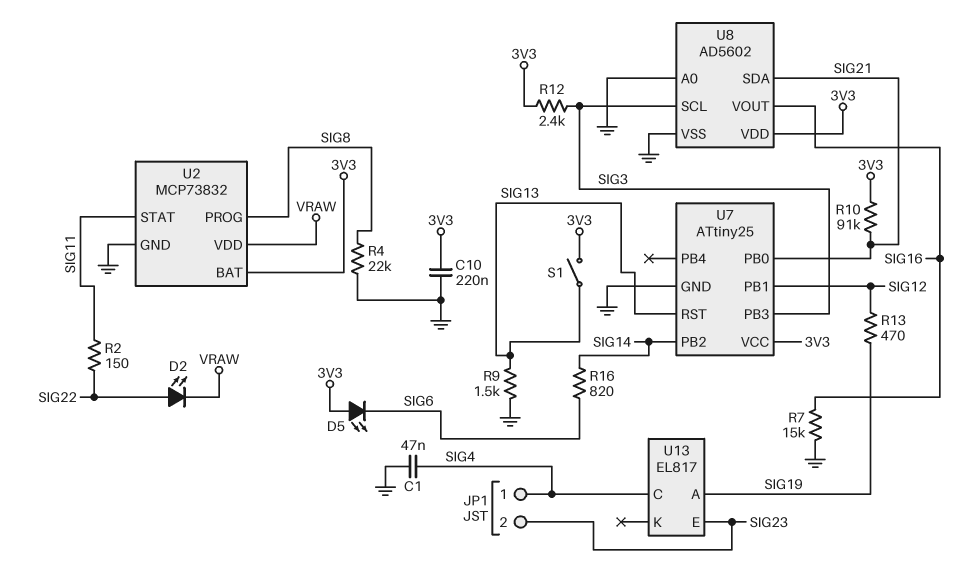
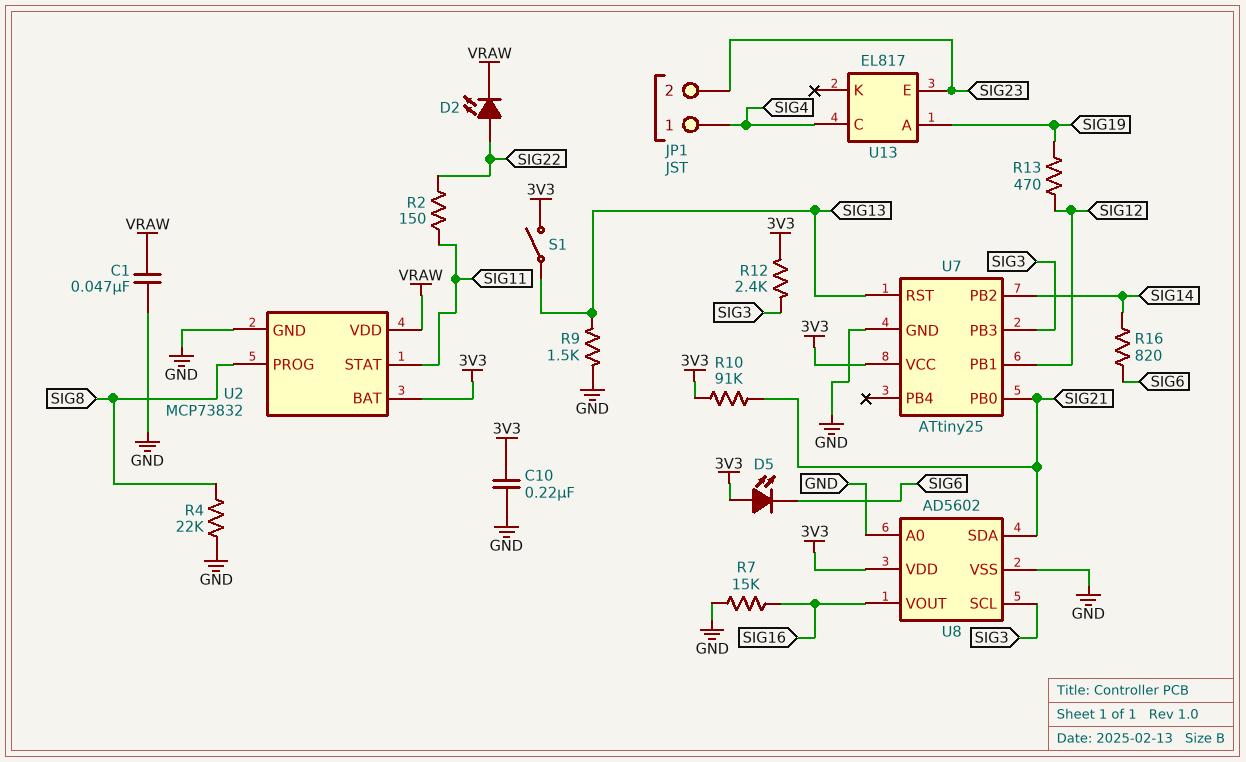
C1: 47nF (GND, SIG4) -> 47nF (GND, VRAW)

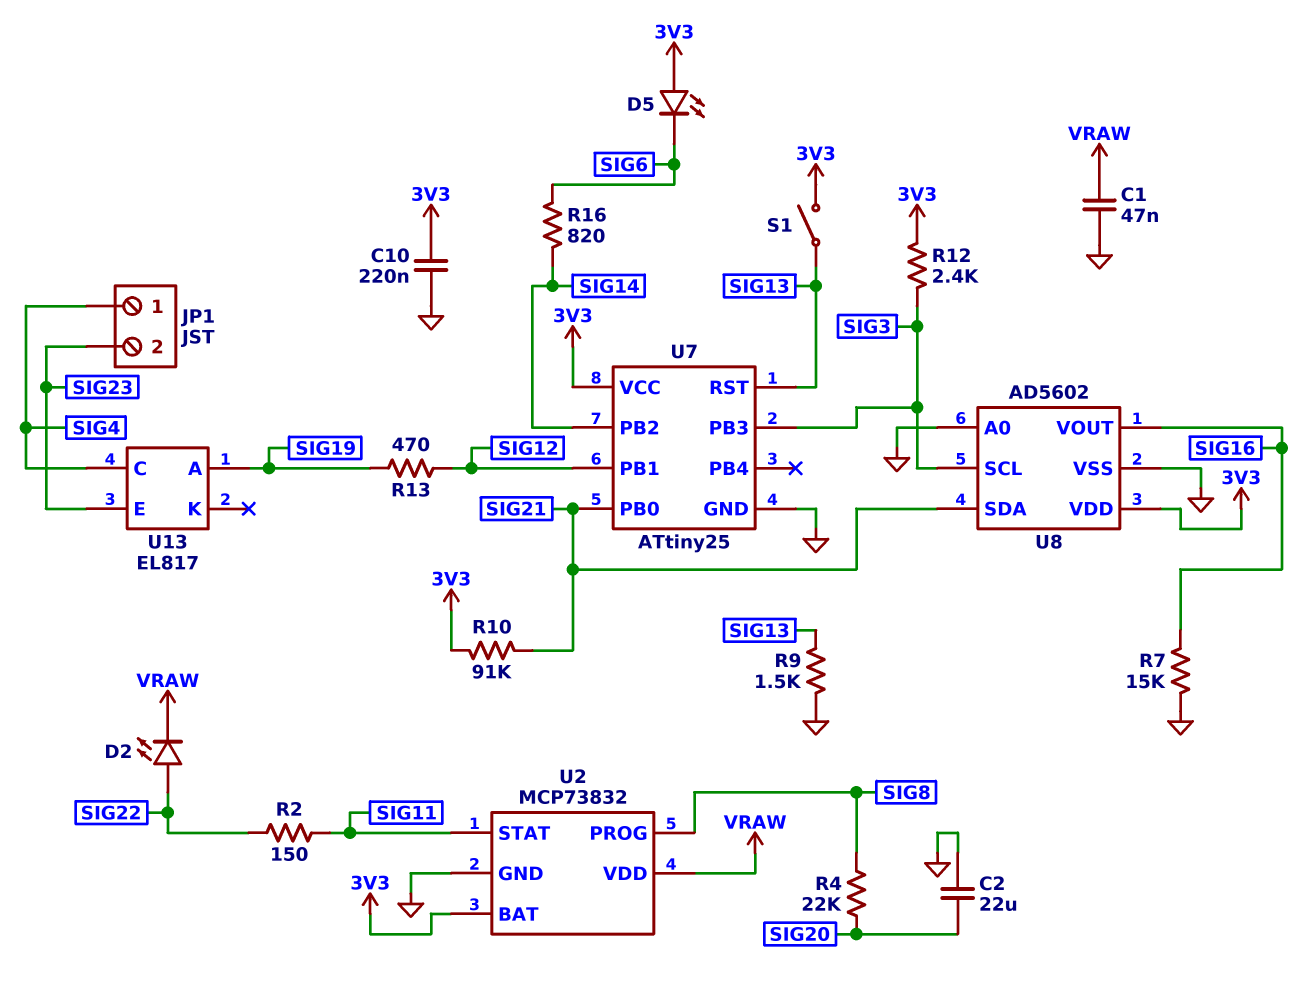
C2: none -> 22uF (GND, SIG20)
R4: 22k (GND, SIG8) -> 22k (SIG8, SIG20)

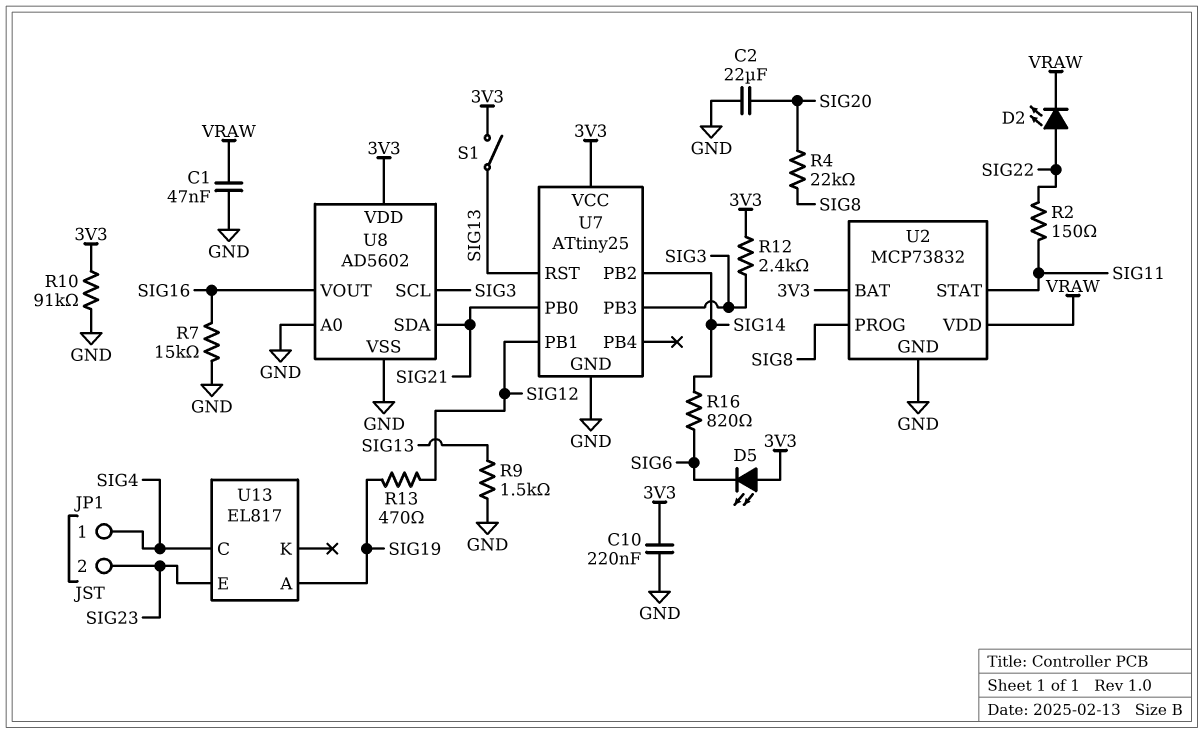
R10: 91k (3V3, SIG21) -> 91k (3V3, GND)

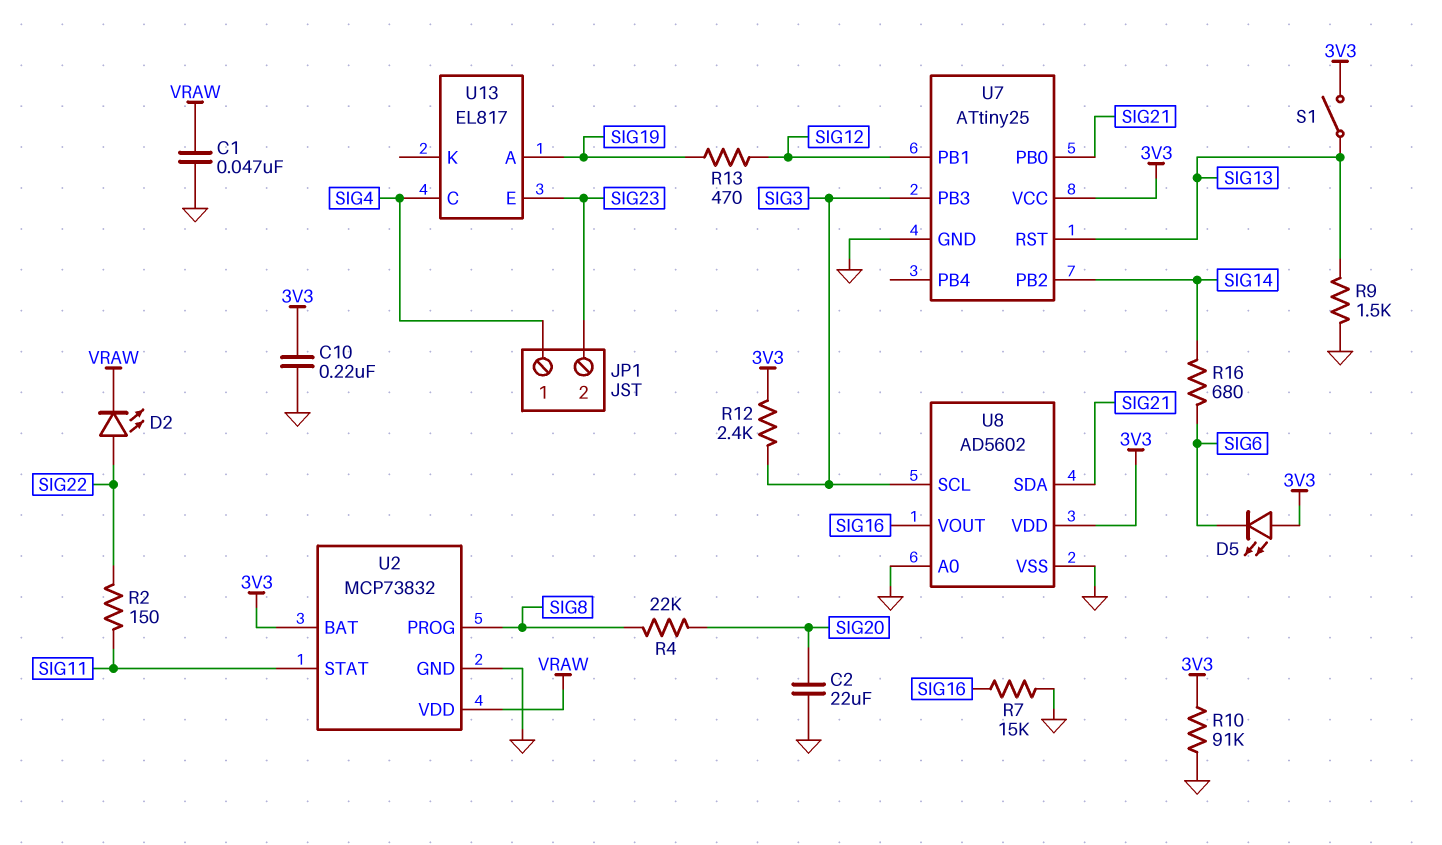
R16: 820 (SIG6, SIG14) -> 680 (SIG6, SIG14)

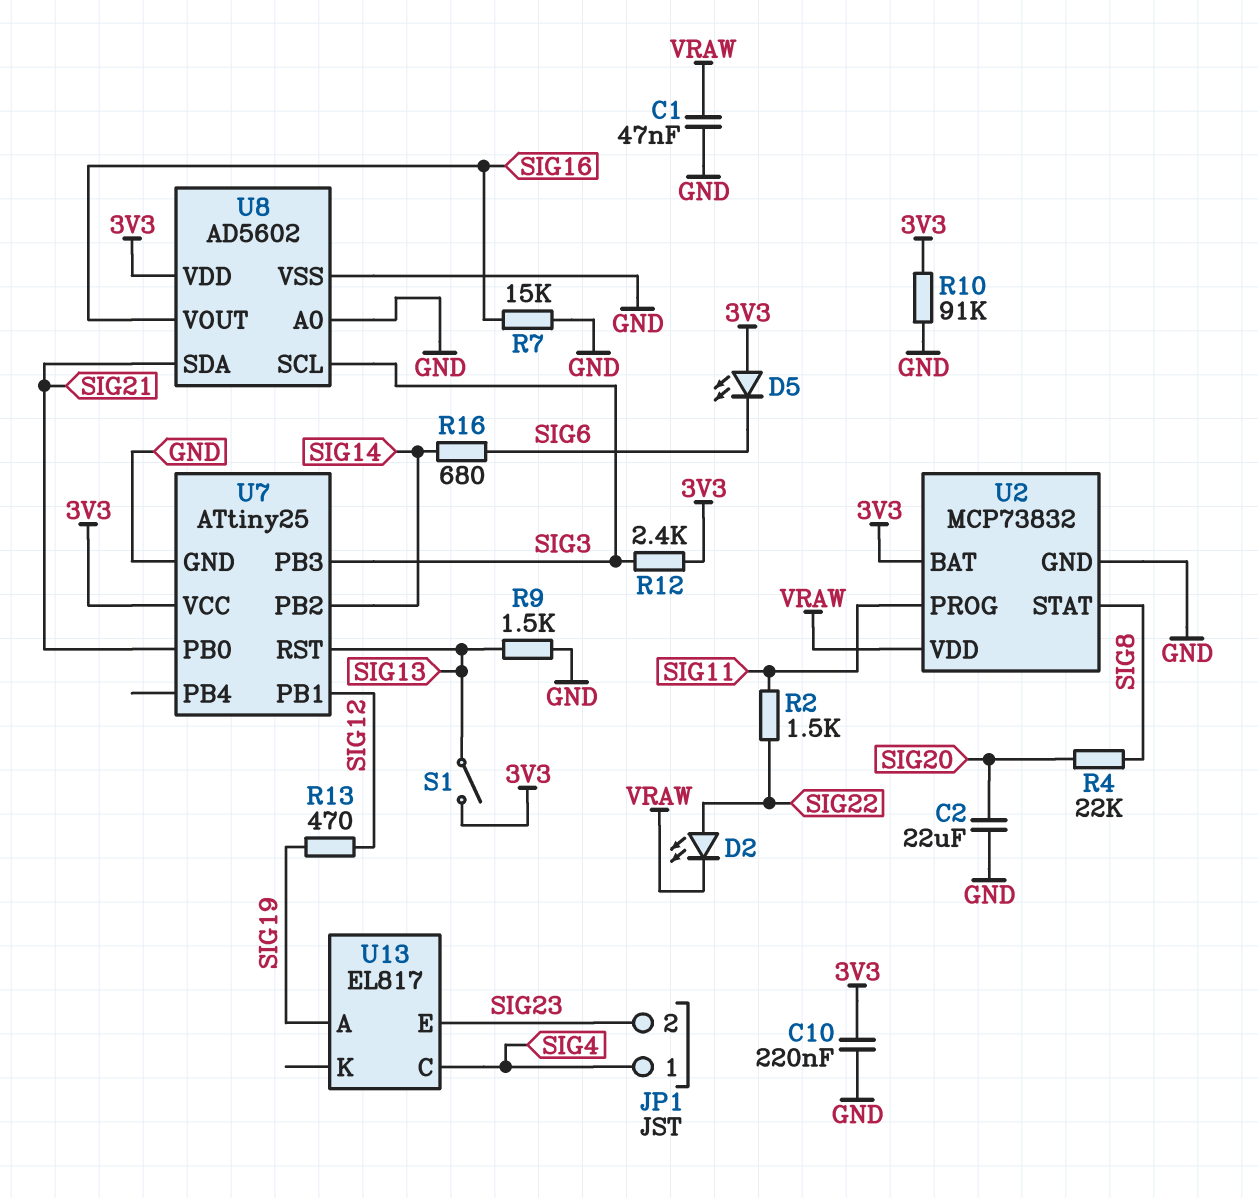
R2: 150 (SIG11, SIG22) -> 1.5k (SIG11, SIG22)
U2 pin PROG: SIG8 -> SIG11
U2 pin STAT: SIG11 -> SIG8

